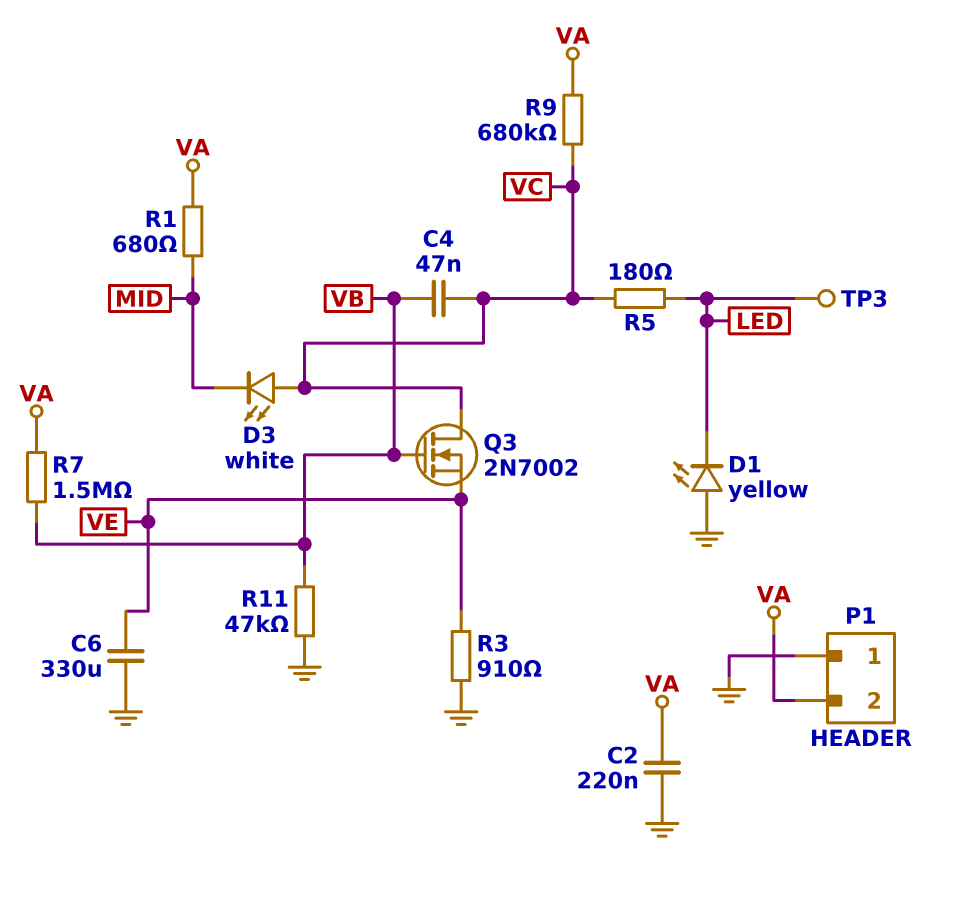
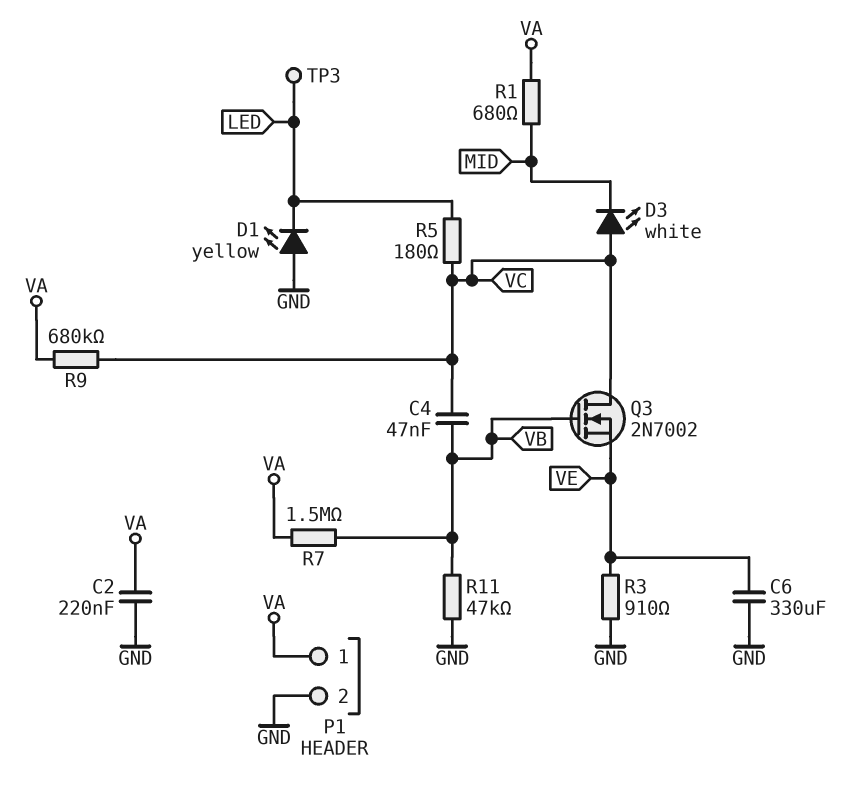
P1 pin 1: GND -> VA
P1 pin 2: VA -> GND

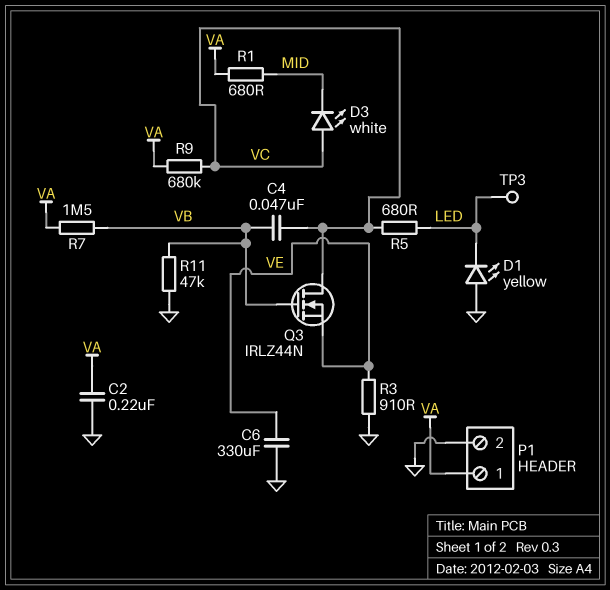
Q3: NMOS 2N7002 (G VB, D VC, S VE) -> NMOS IRLZ44N (G VB, D VC, S VE)
R5: 180 (LED, VC) -> 680 (LED, VC)

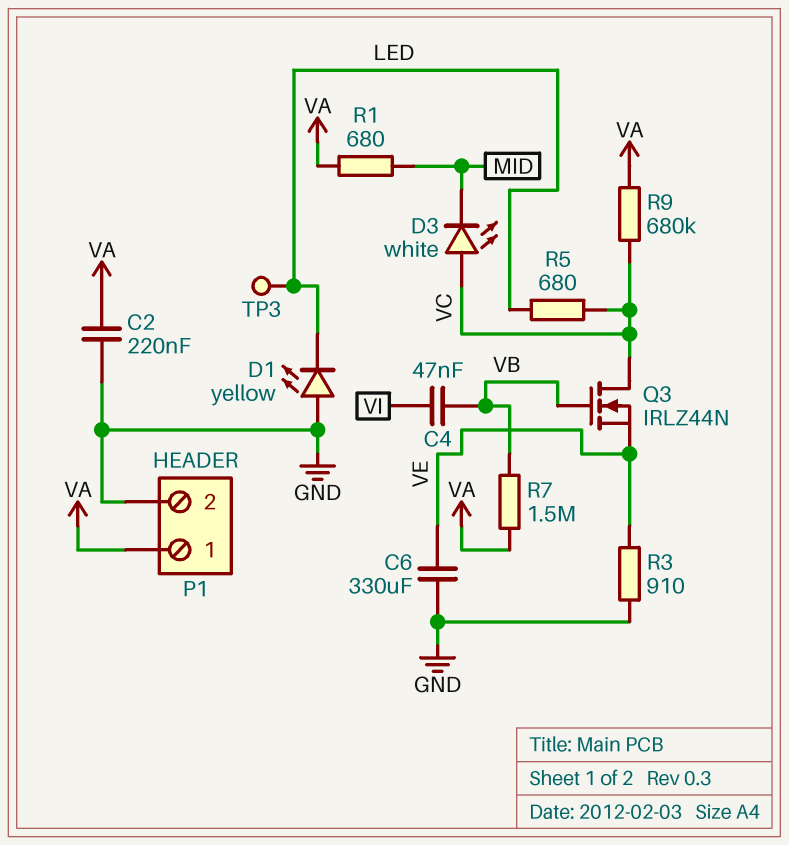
C4: 47nF (VB, VC) -> 47nF (VB, VI)
R11: 47k (GND, VB) -> none

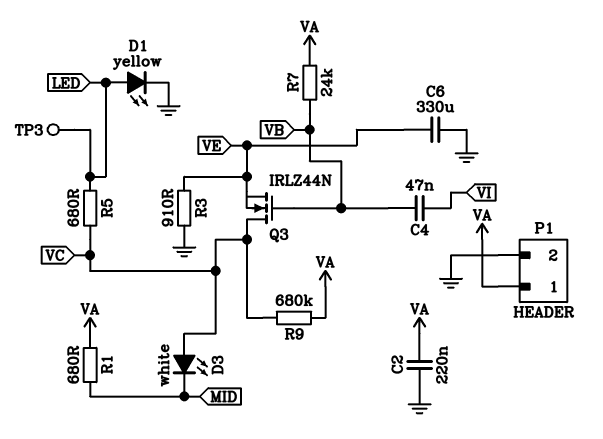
D1: LED yellow (A GND, K LED) -> LED yellow (A LED, K GND)
R7: 1.5M (VA, VB) -> 24k (VA, VB)

